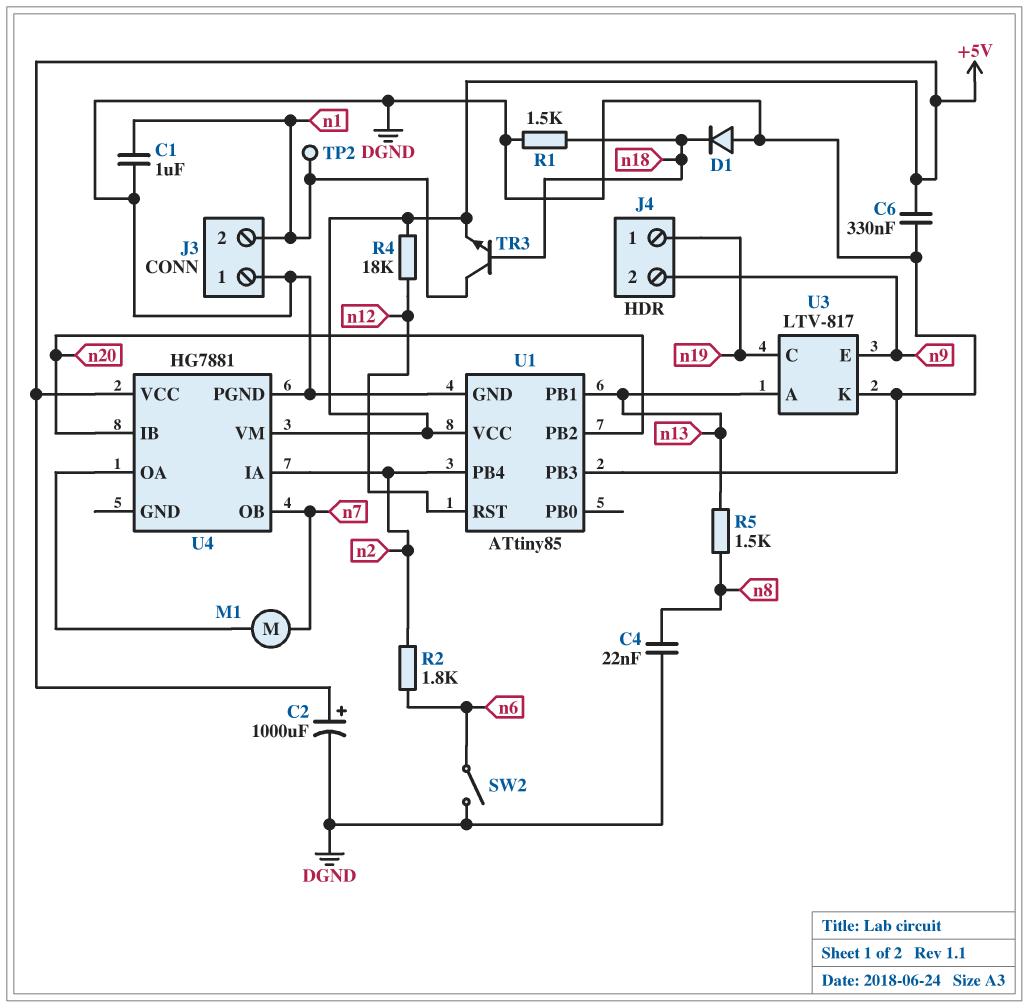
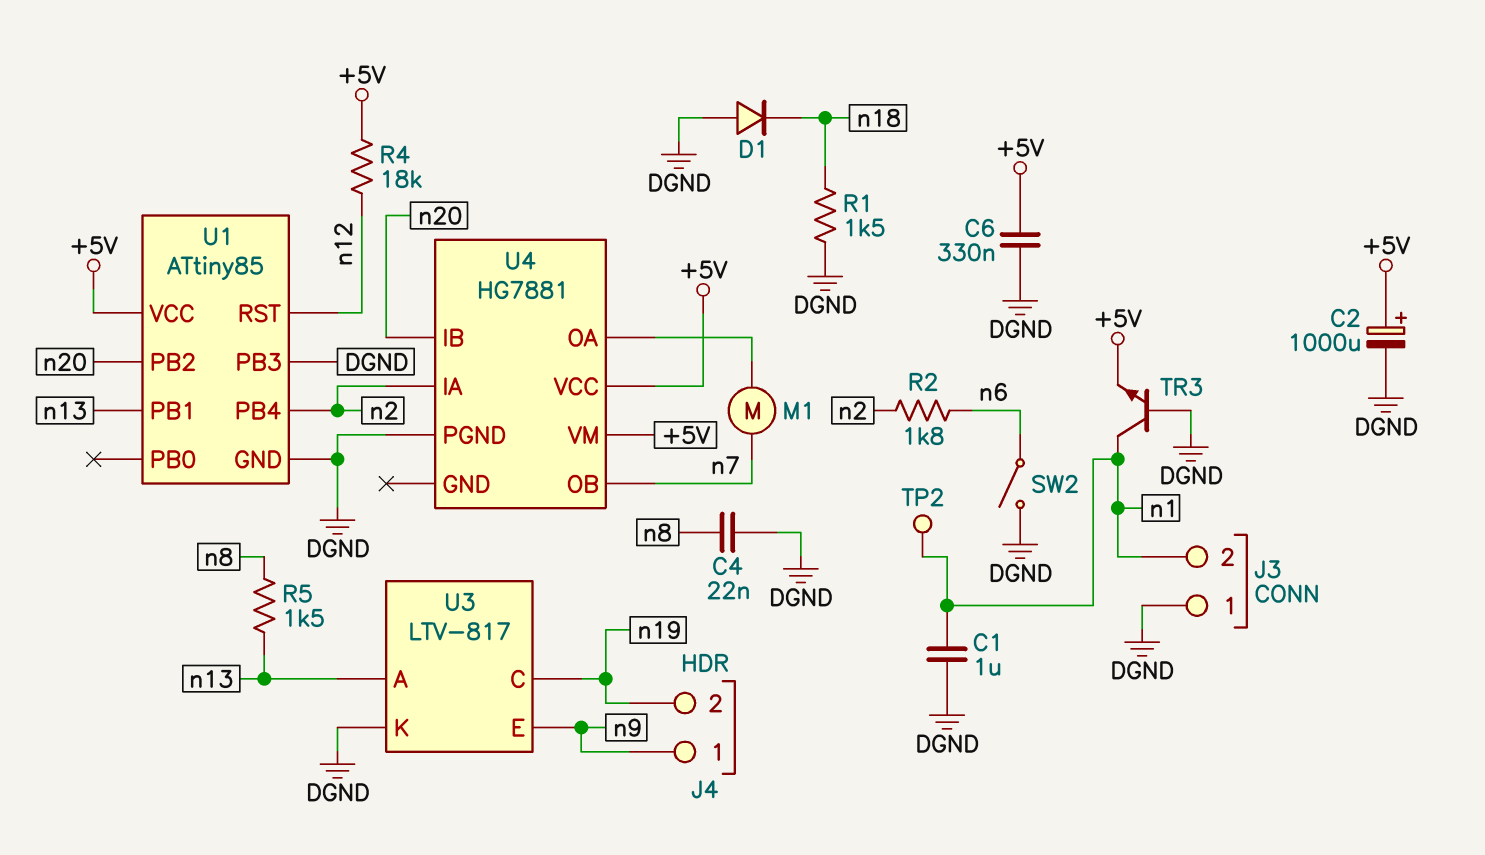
J4 pin 1: n19 -> n9
J4 pin 2: n9 -> n19
TR3: NPN (B n18, C n1, E +5V) -> NPN (B DGND, C n1, E +5V)

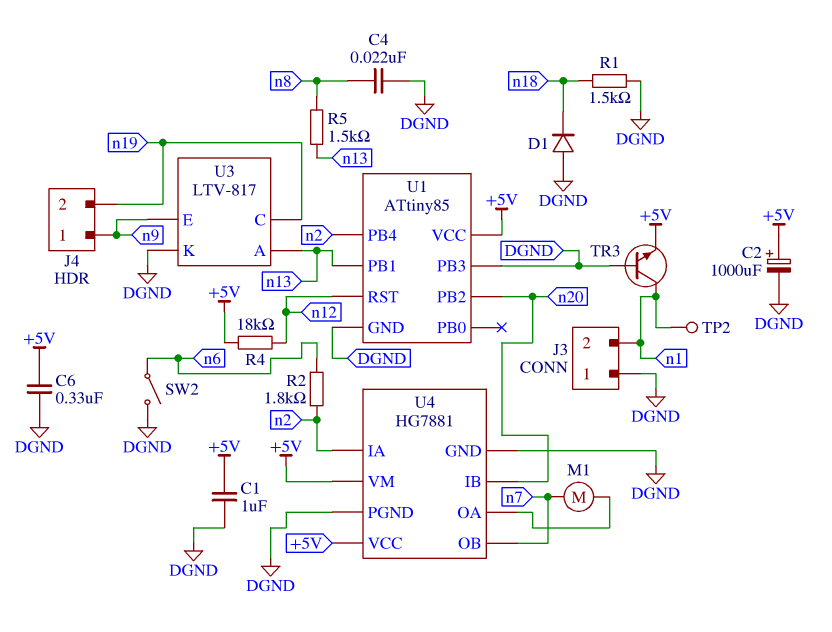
C1: 1uF (DGND, n1) -> 1uF (+5V, DGND)
U4 pin GND: none -> DGND

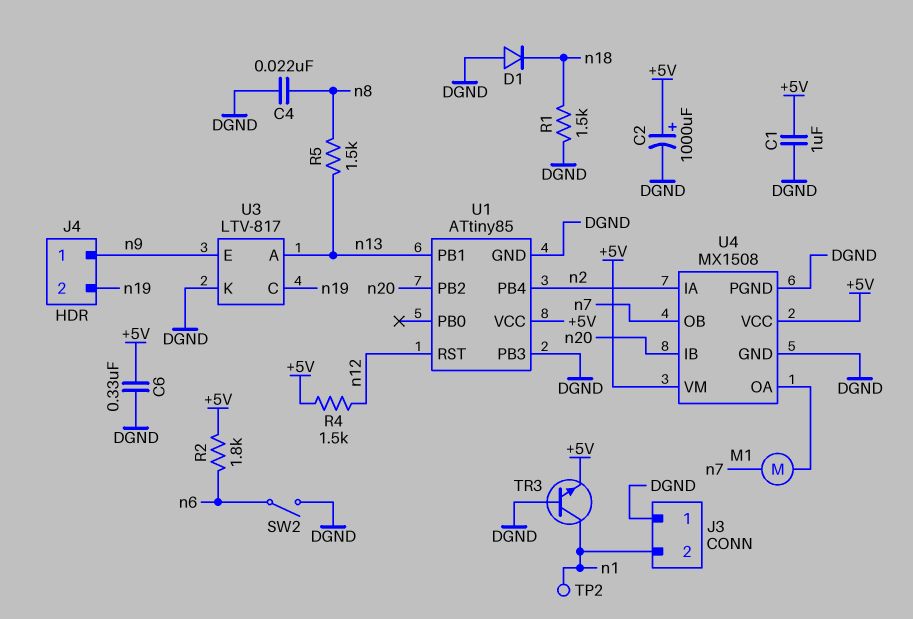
R2: 1.8k (n2, n6) -> 1.8k (+5V, n6)
R4: 18k (+5V, n12) -> 1.5k (+5V, n12)
U4: HG7881 -> MX1508

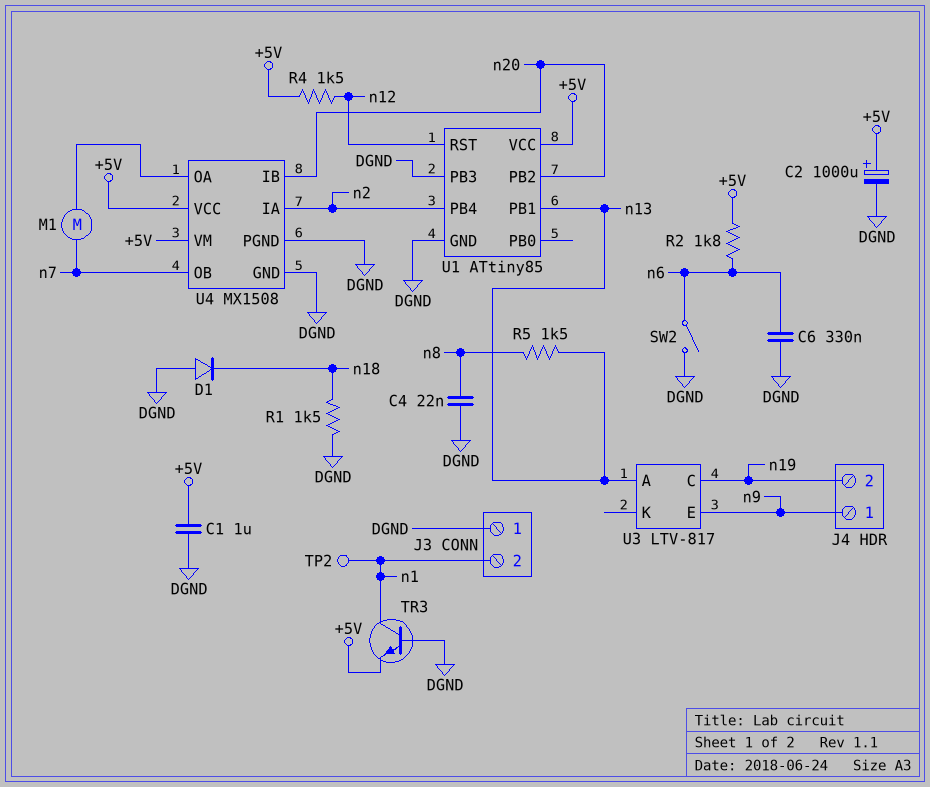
C6: 330nF (+5V, DGND) -> 330nF (DGND, n6)
U3 pin K: DGND -> none

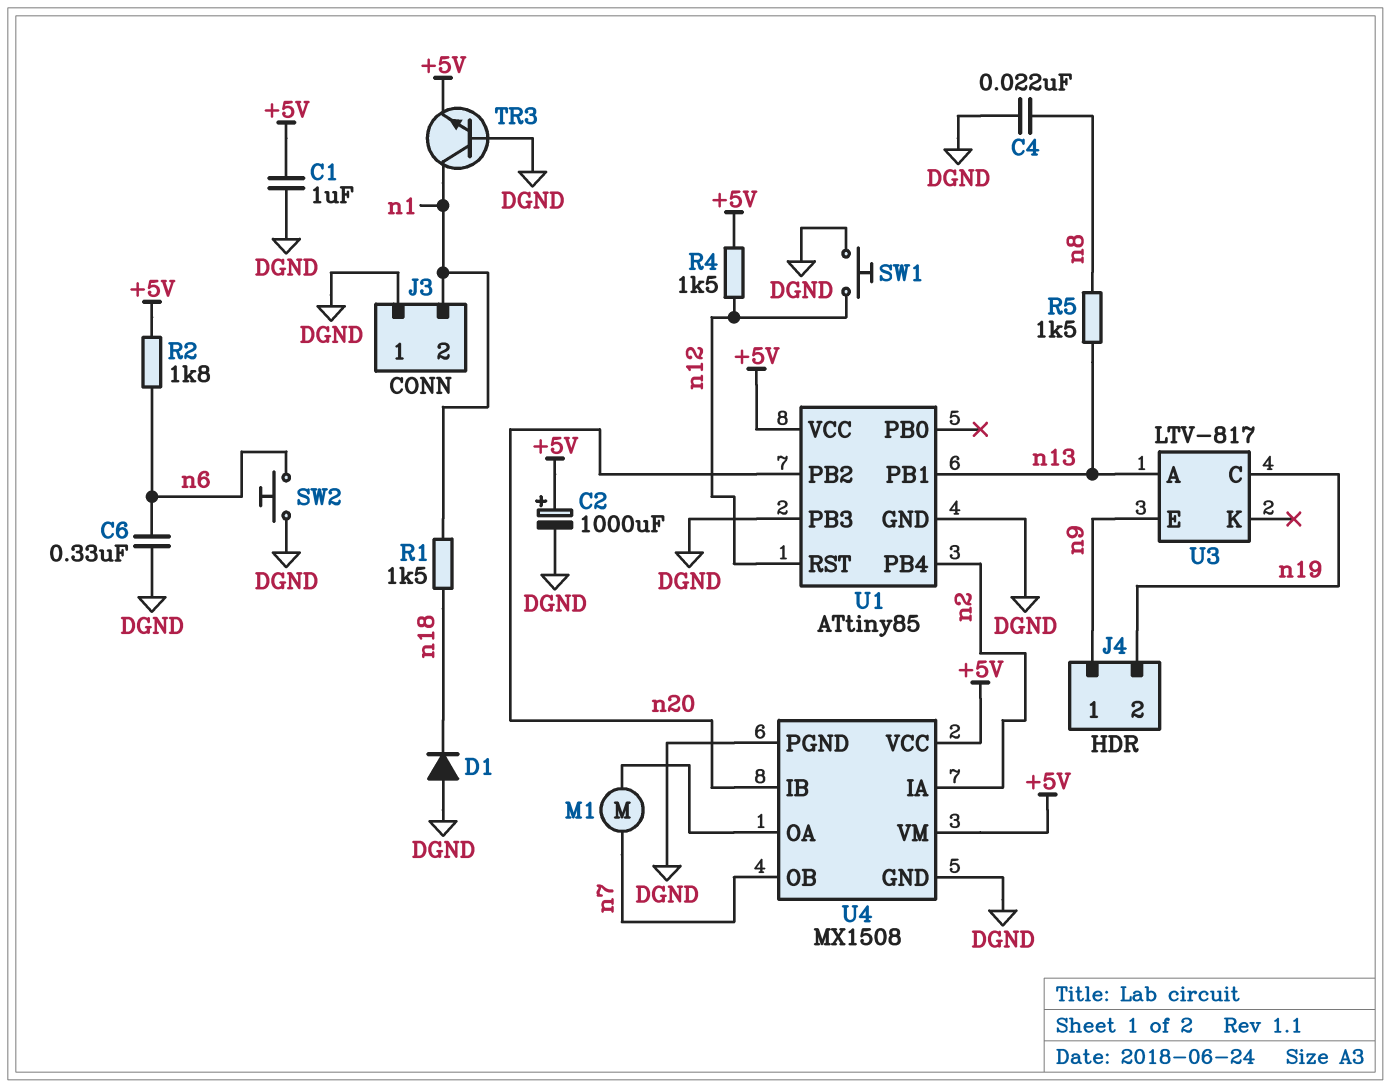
R1: 1.5k (DGND, n18) -> 1.5k (n1, n18)
SW1: none -> button (DGND, n12)
SW2: switch (DGND, n6) -> button (DGND, n6)
TP2: test point (n1) -> none

